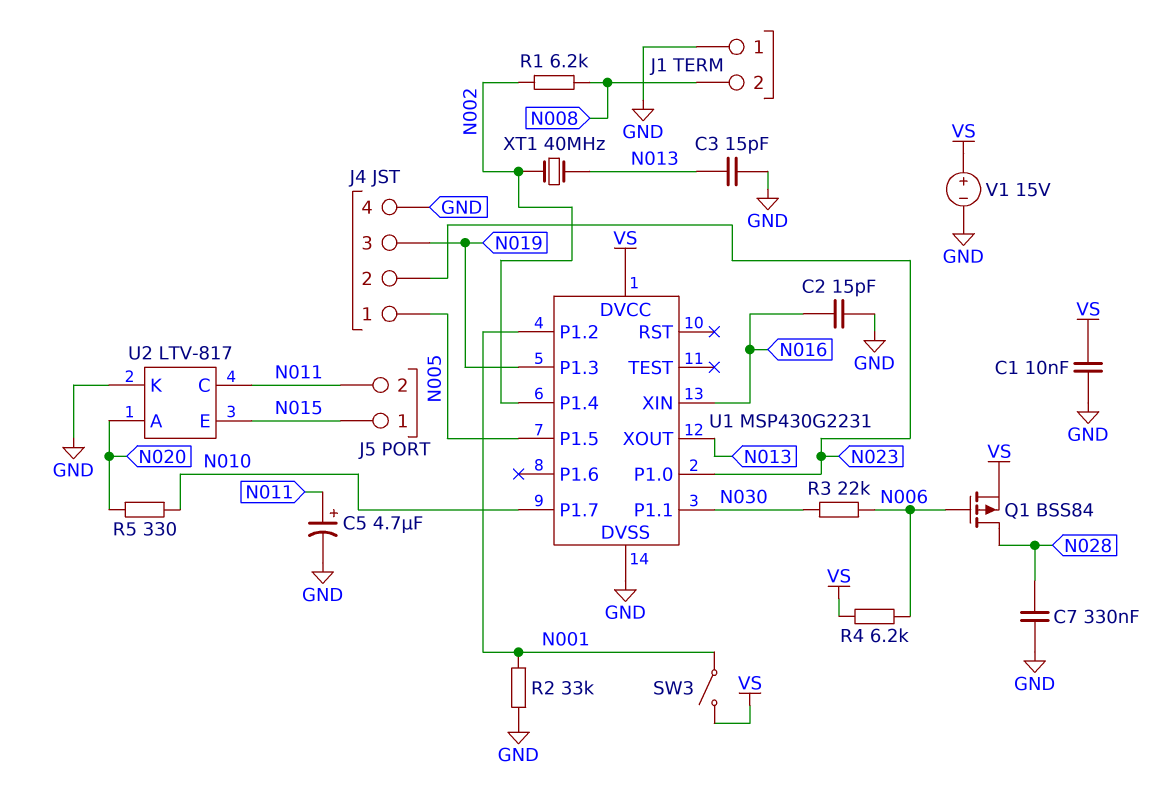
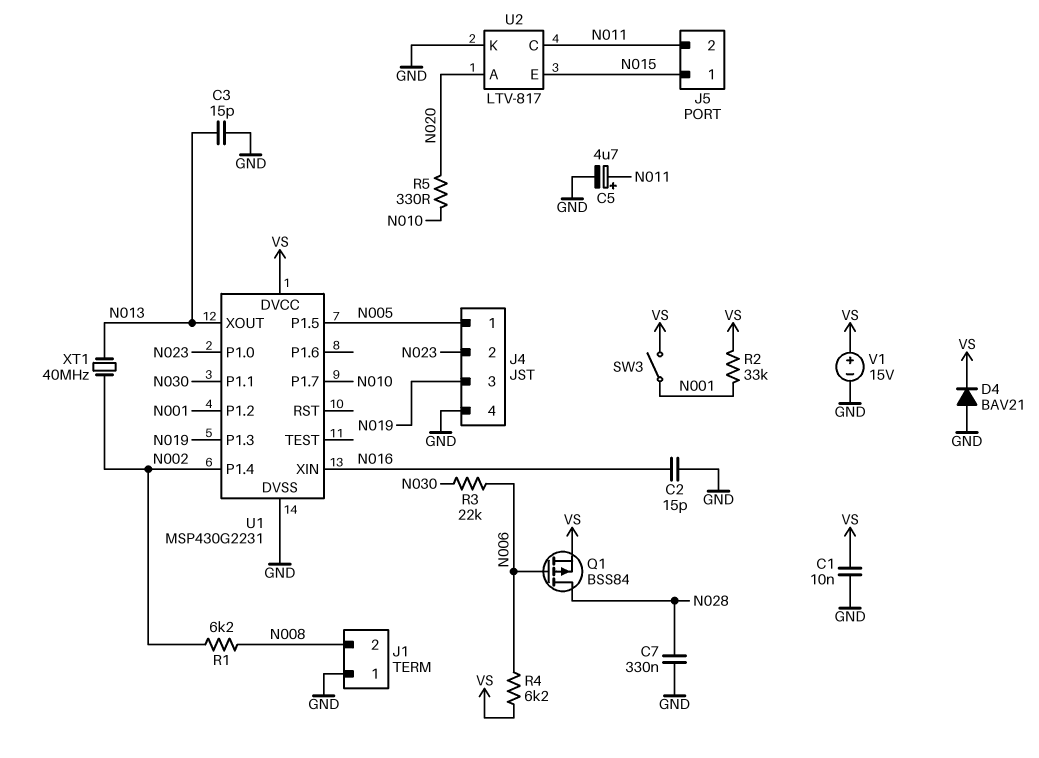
D4: none -> diode BAV21 (A GND, K VS)
R2: 33k (GND, N001) -> 33k (N001, VS)

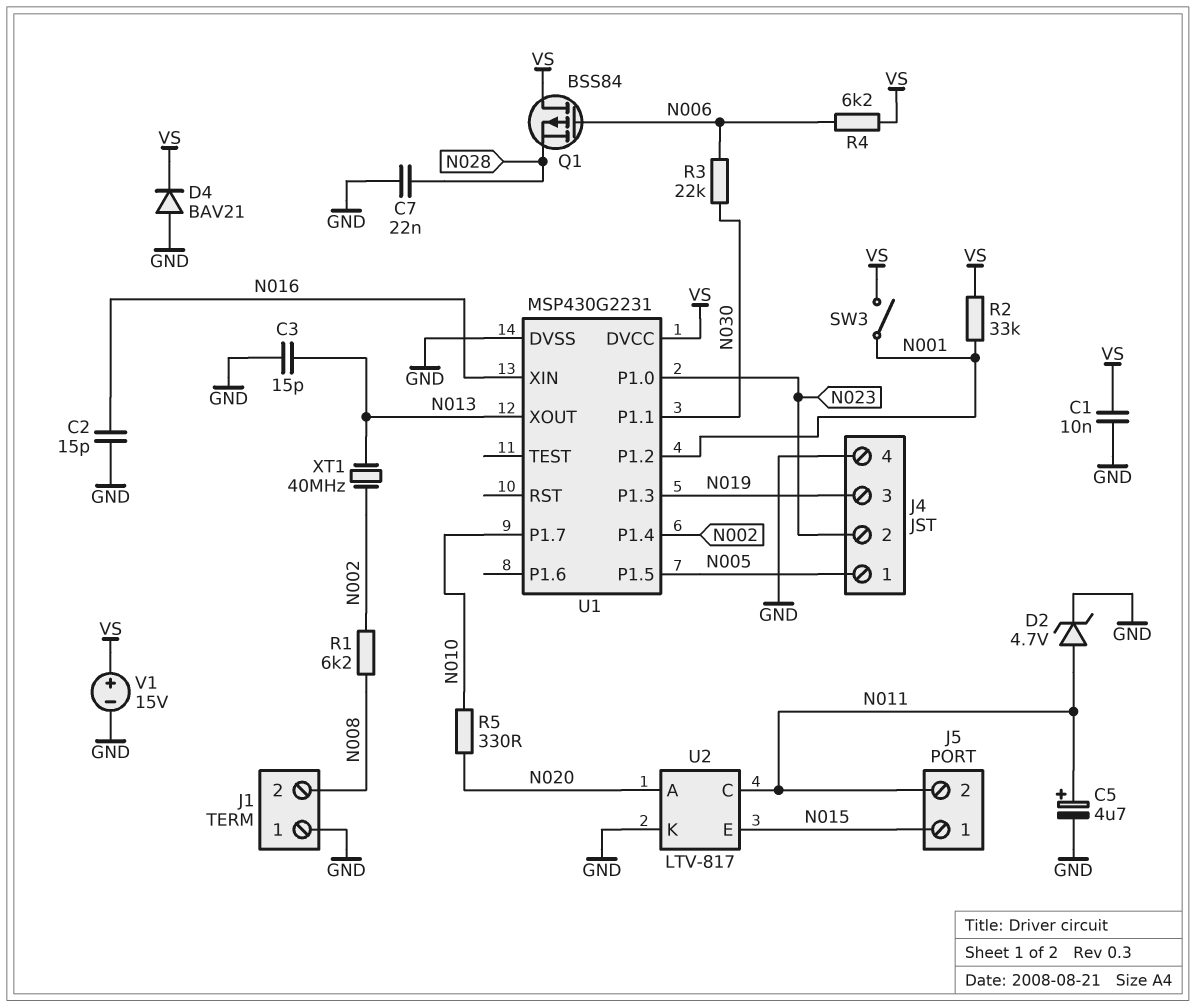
C7: 330nF (GND, N028) -> 22nF (GND, N028)
D2: none -> zener 4.7V (A N011, K GND)
Q1: PMOS BSS84 (G N006, D N028, S VS) -> PMOS BSS84 (G N006, D VS, S N028)

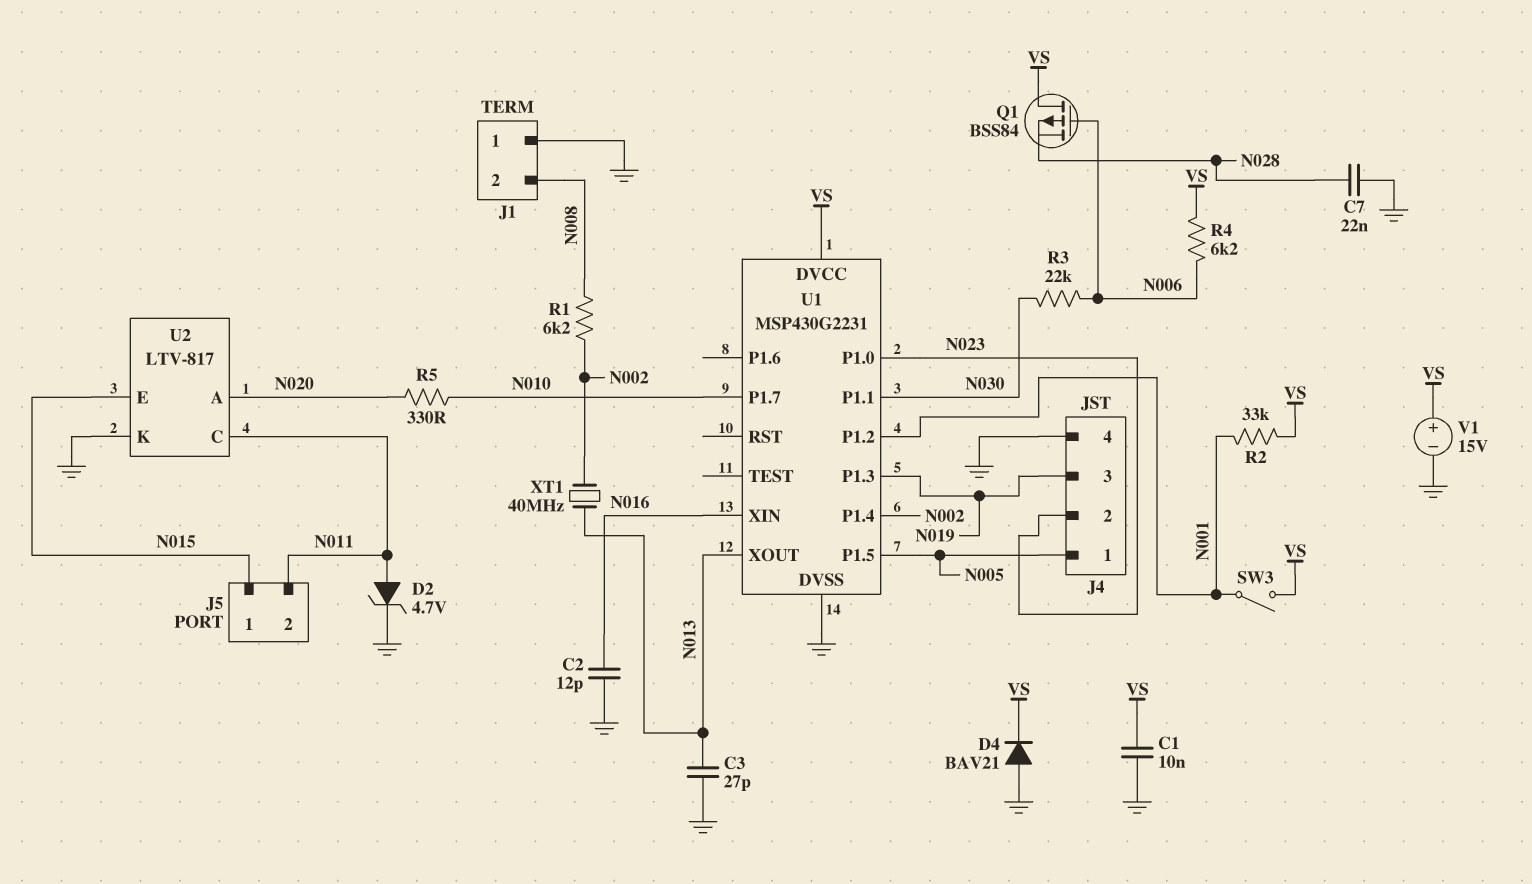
C2: 15pF (GND, N016) -> 12pF (GND, N016)
C3: 15pF (GND, N013) -> 27pF (GND, N013)
C5: 4.7uF (plus N011, minus GND) -> none

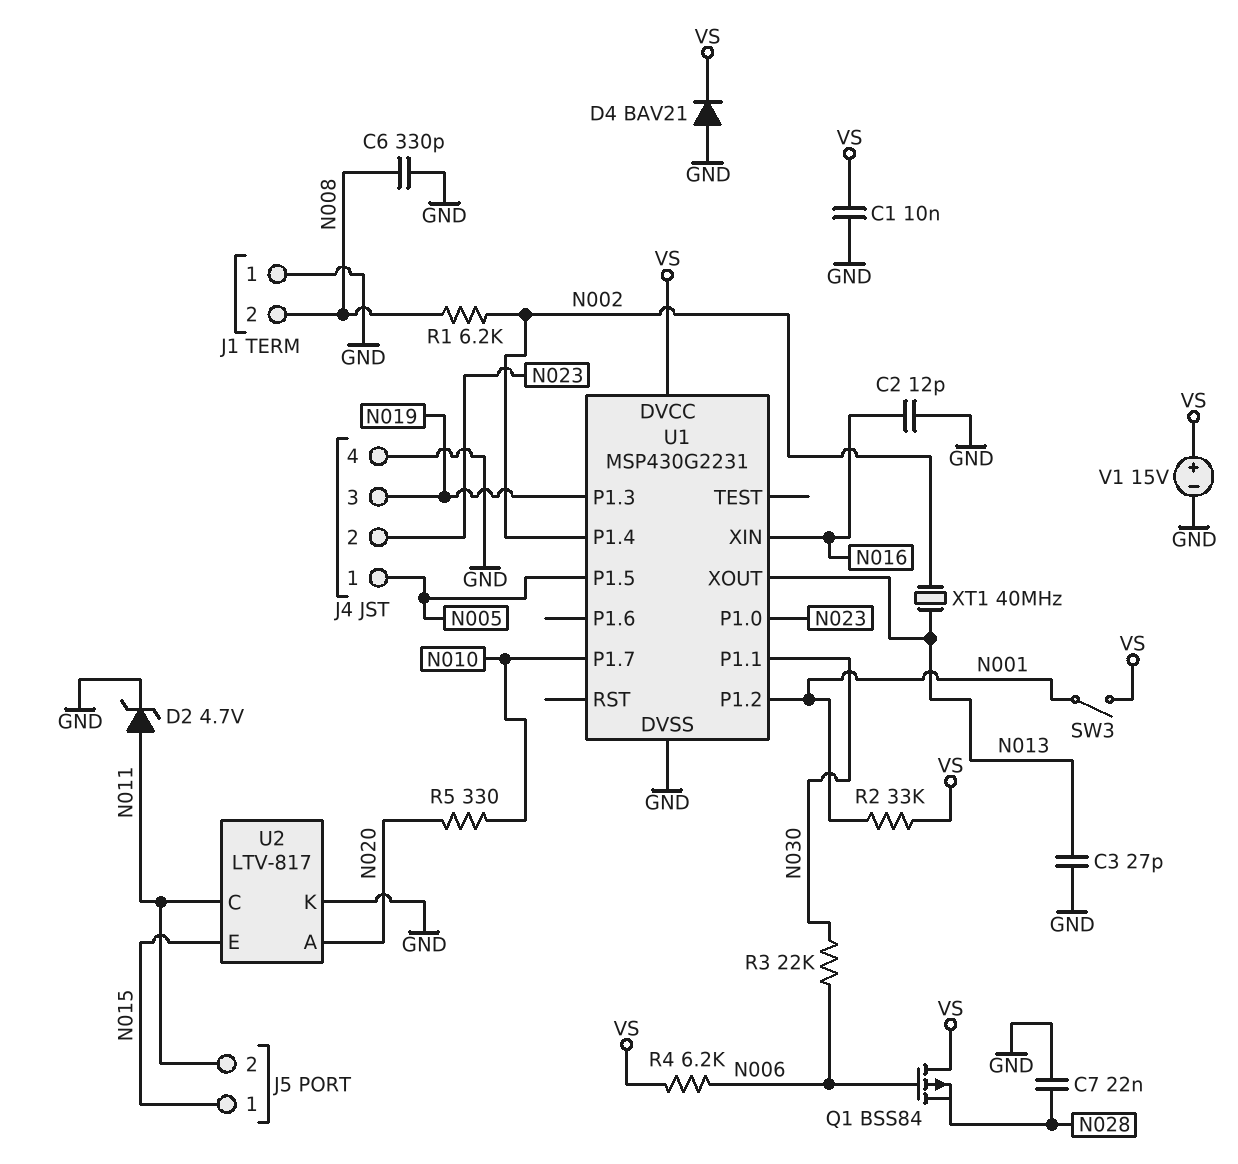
C6: none -> 330pF (GND, N008)

